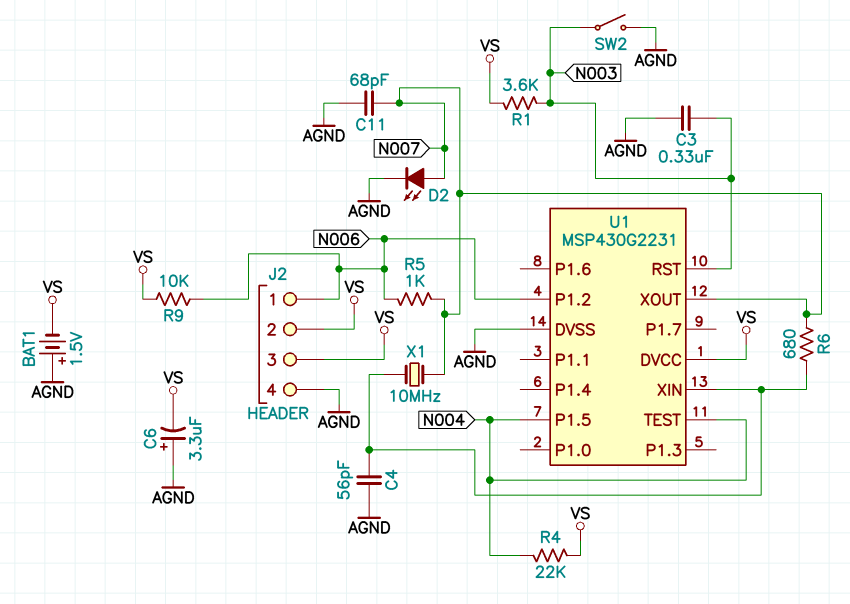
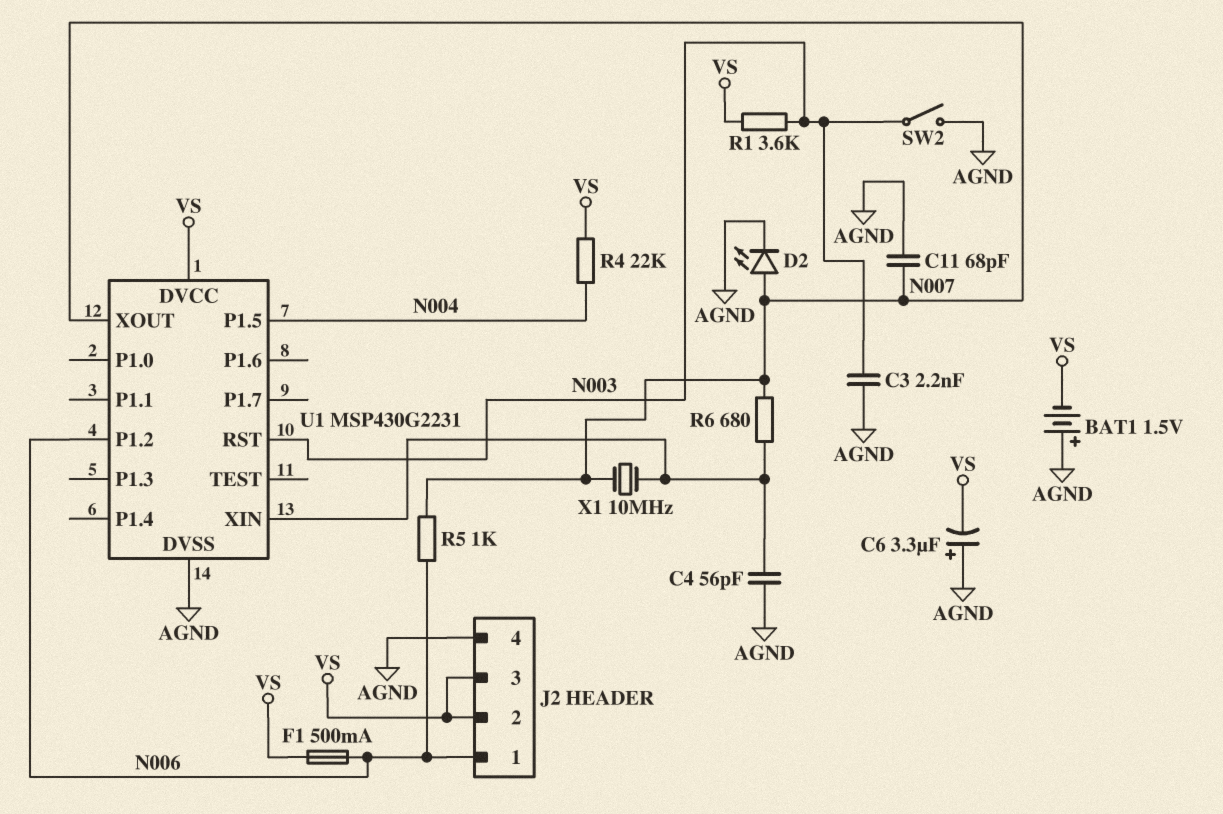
C3: 330nF (AGND, N003) -> 2.2nF (AGND, N003)
F1: none -> 500mA (N006, VS)
R9: 10k (N006, VS) -> none
U1 pin TEST: N004 -> none

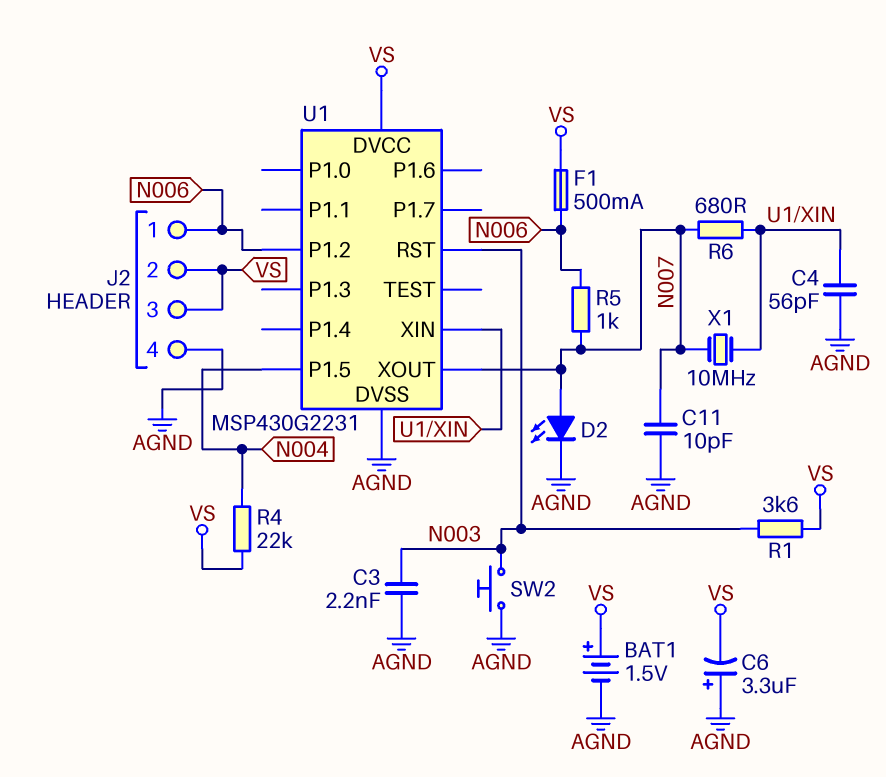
BAT1: 1.5V (plus AGND, minus VS) -> 1.5V (plus VS, minus AGND)
C11: 68pF (AGND, N007) -> 10pF (AGND, N007)
SW2: switch (AGND, N003) -> button (AGND, N003)

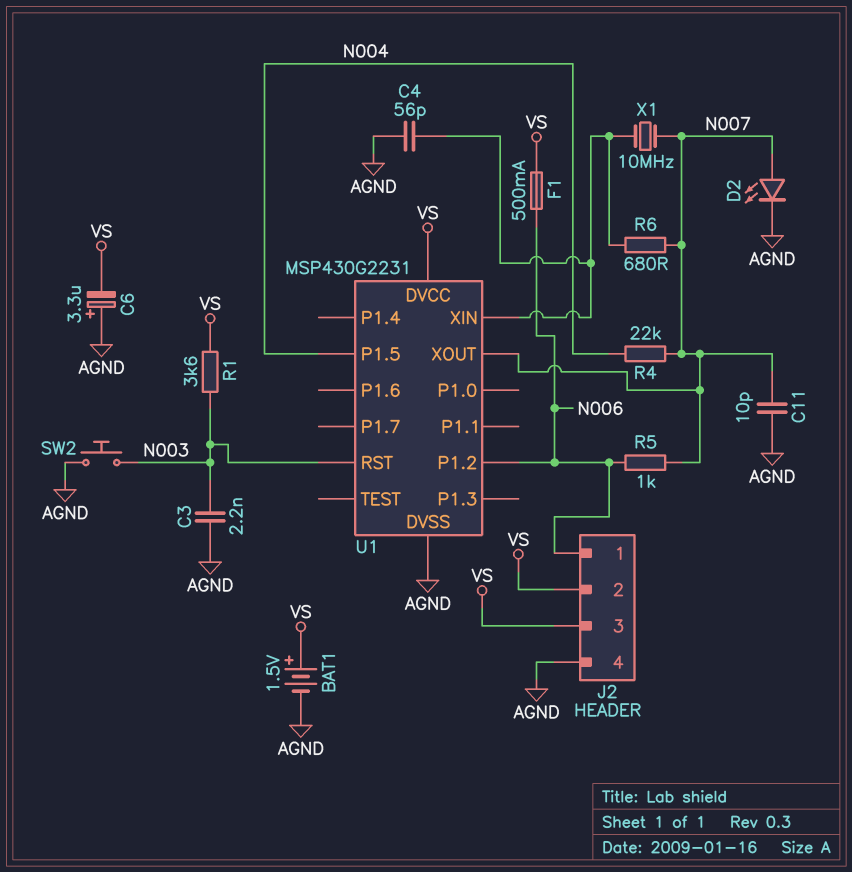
R4: 22k (N004, VS) -> 22k (N004, N007)

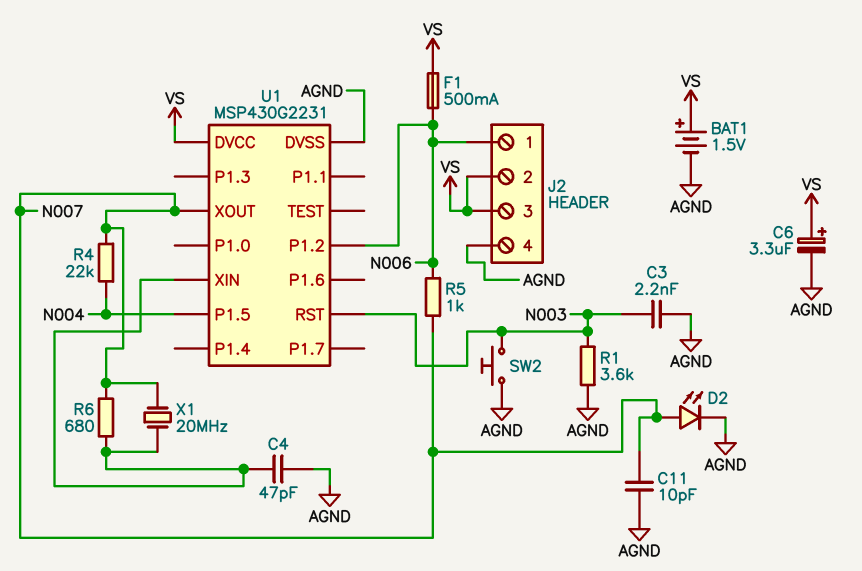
C4: 56pF (AGND, U1/XIN) -> 47pF (AGND, U1/XIN)
C6: 3.3uF (plus AGND, minus VS) -> 3.3uF (plus VS, minus AGND)
R1: 3.6k (N003, VS) -> 3.6k (AGND, N003)
X1: 10MHz (N007, U1/XIN) -> 20MHz (N007, U1/XIN)

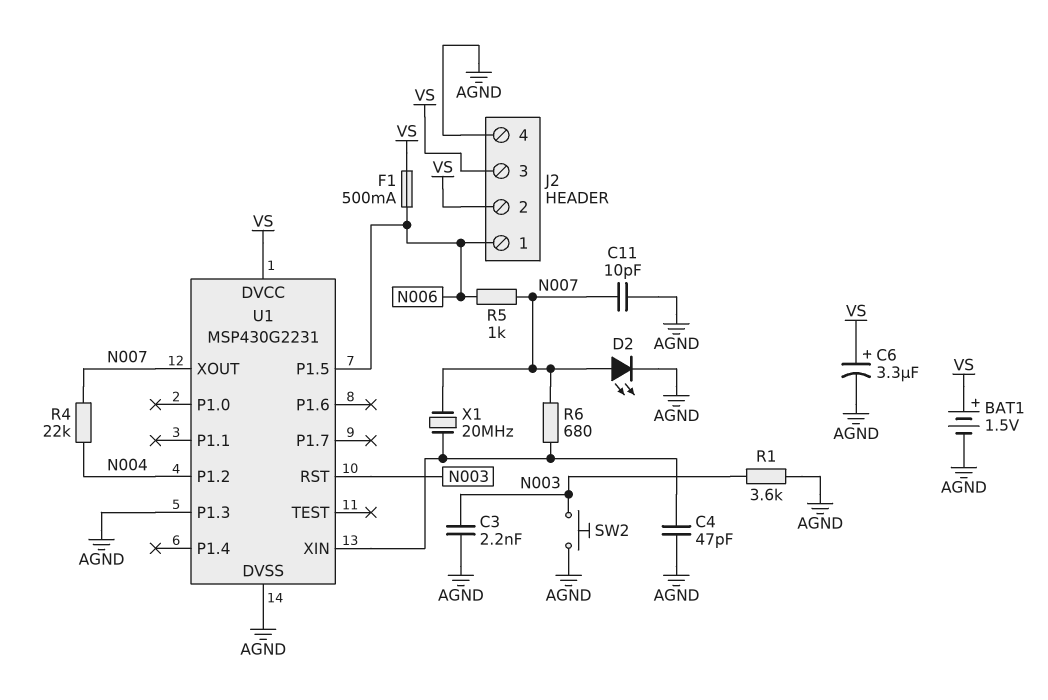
U1 pin P1.2: N006 -> N004
U1 pin P1.3: none -> AGND
U1 pin P1.5: N004 -> N006

